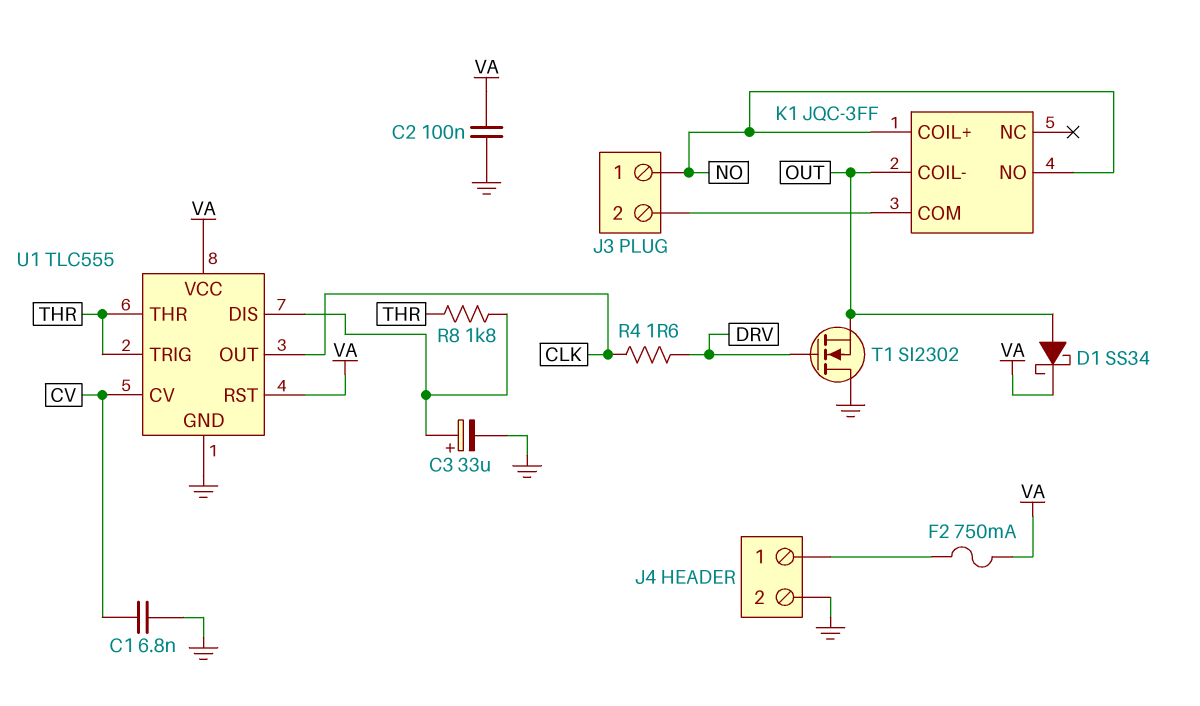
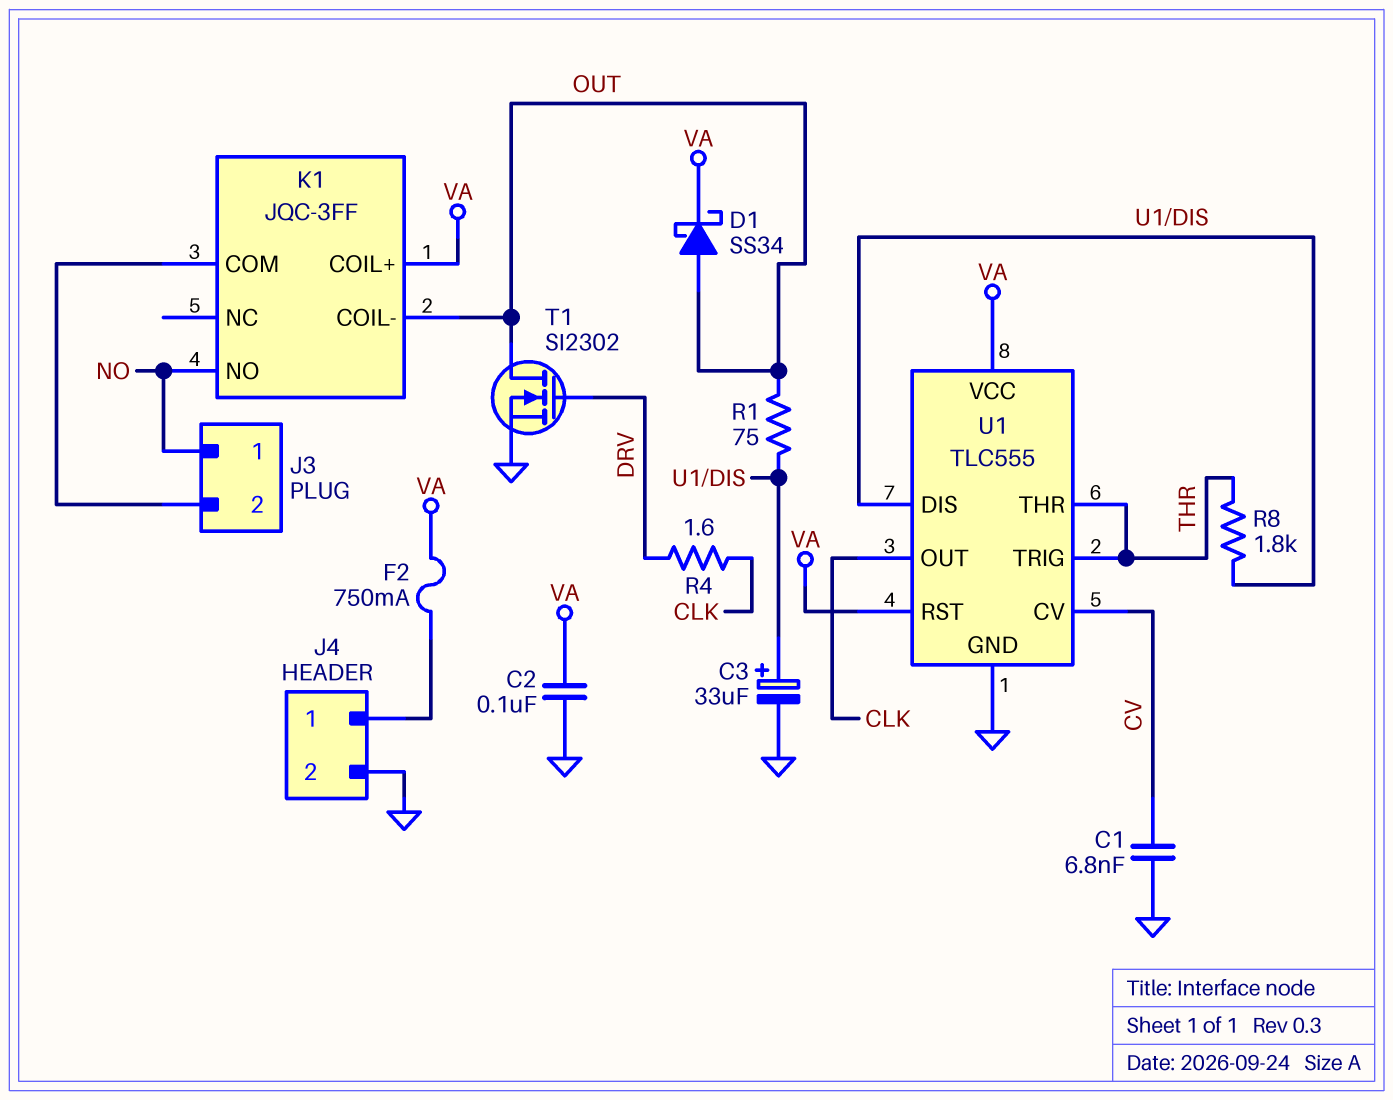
K1 pin COIL+: NO -> VA
R1: none -> 75 (OUT, U1/DIS)
T1: NMOS SI2302 (G DRV, D GND, S OUT) -> NMOS SI2302 (G DRV, D OUT, S GND)

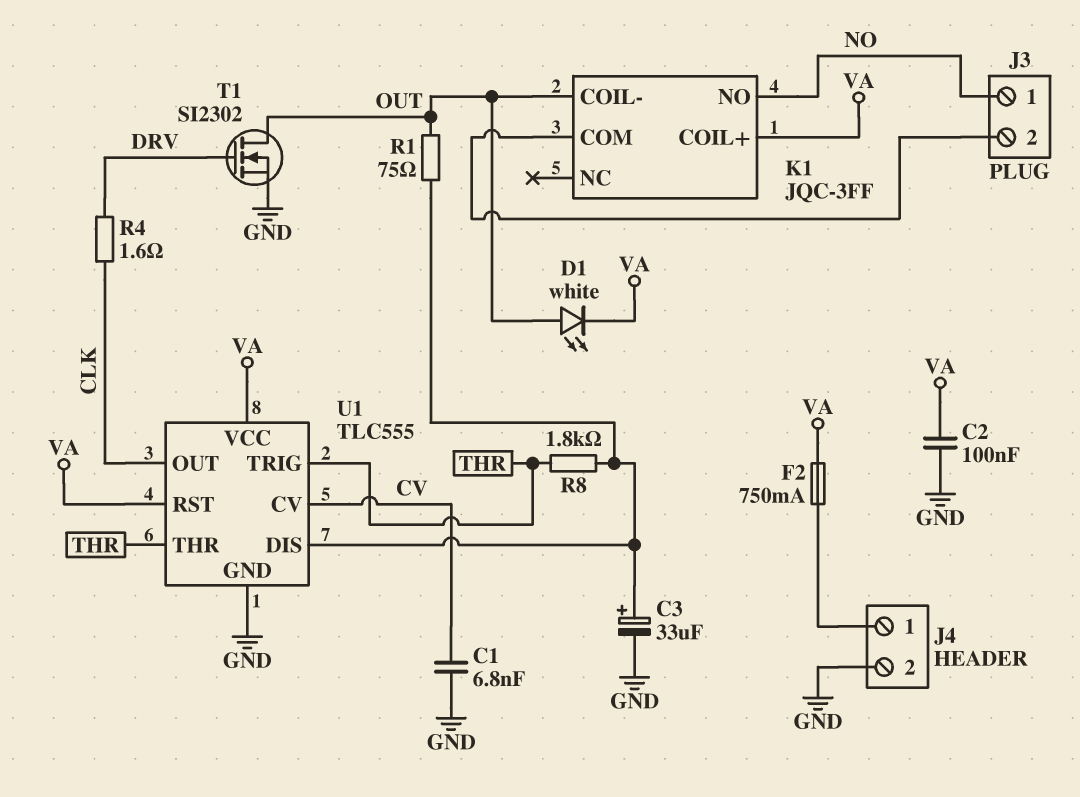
D1: schottky SS34 (A OUT, K VA) -> LED white (A OUT, K VA)

